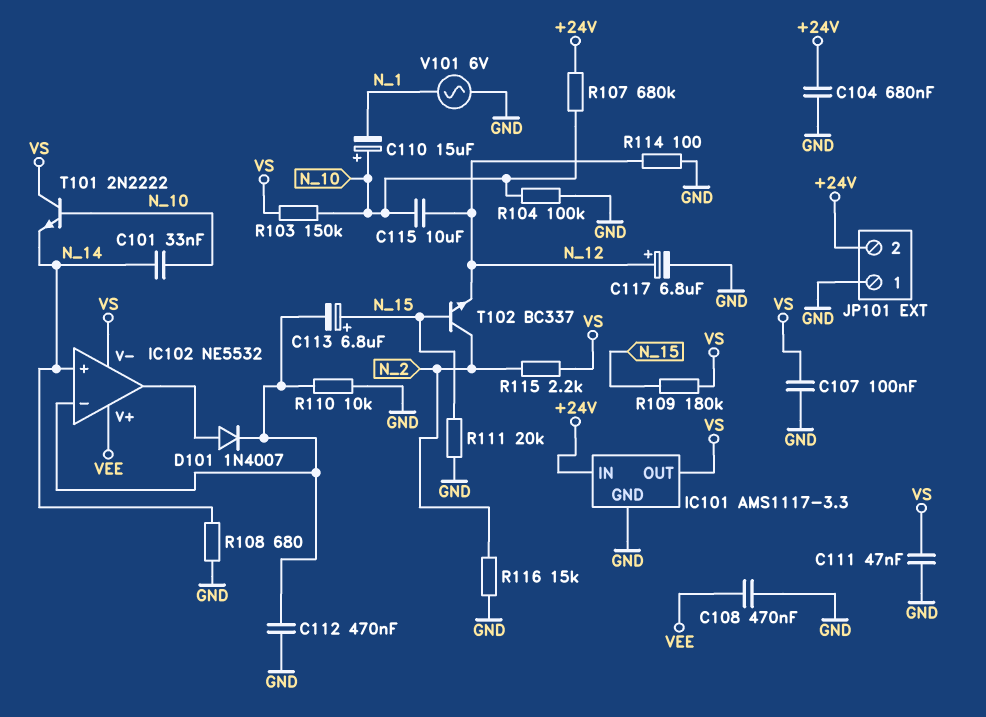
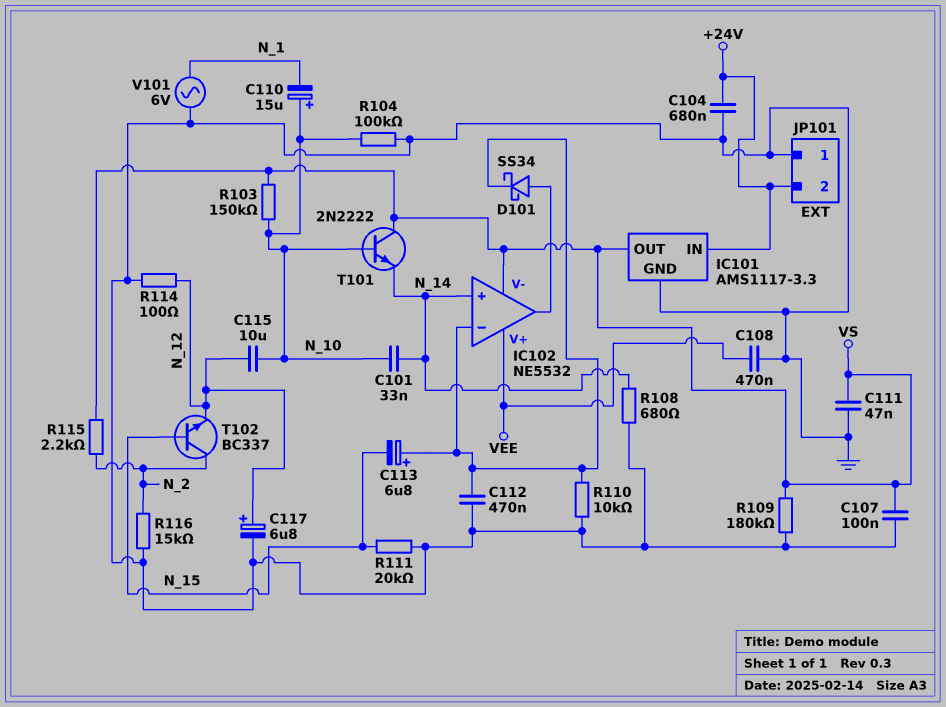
C113: 6.8uF (plus N_15, minus IC102/in-) -> 6.8uF (plus IC102/in-, minus N_15)
D101: diode 1N4007 (A IC102/out, K IC102/in-) -> schottky SS34 (A IC102/out, K IC102/in-)
R107: 680k (+24V, N_10) -> none
R109: 180k (N_15, VS) -> 180k (GND, VS)

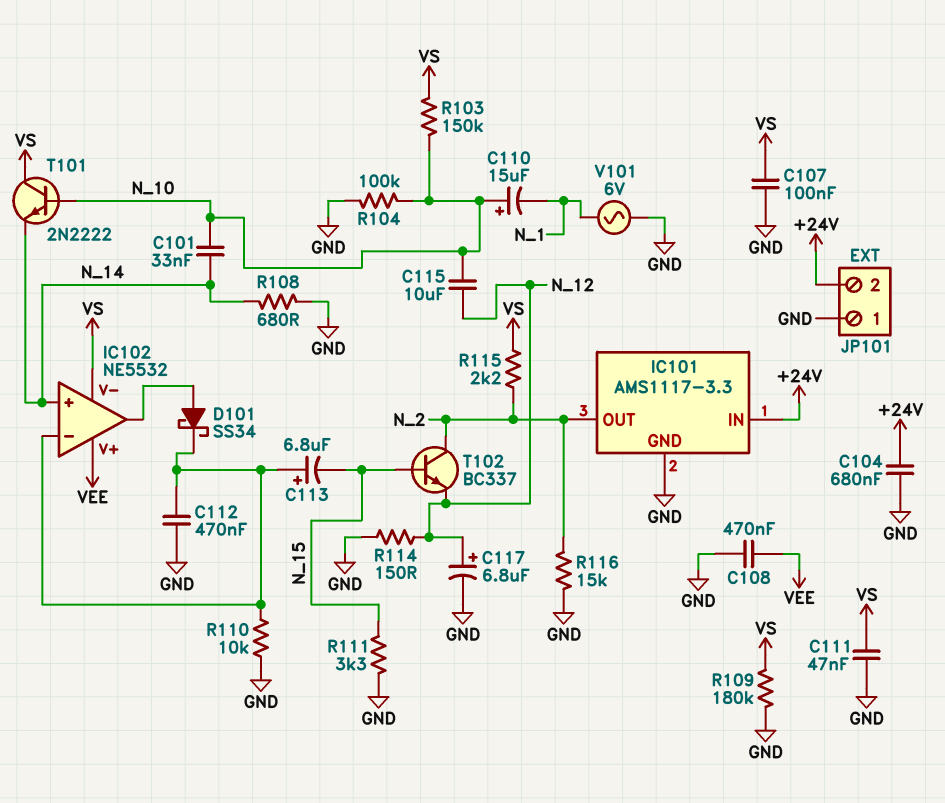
IC101 pin OUT: VS -> N_2
R111: 20k (GND, N_15) -> 3.3k (GND, N_15)
R114: 100 (GND, N_12) -> 150 (GND, N_12)

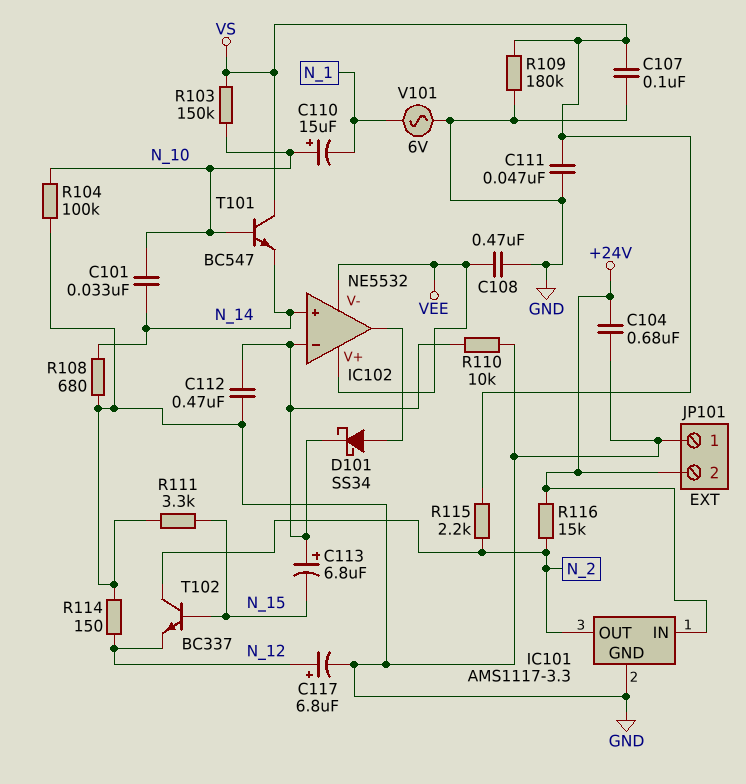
C115: 10uF (N_10, N_12) -> none
IC102 pin V-: VS -> VEE
R116: 15k (GND, N_2) -> 15k (+24V, N_2)
T101: NPN 2N2222 (B N_10, C VS, E N_14) -> NPN BC547 (B N_10, C VS, E N_14)

